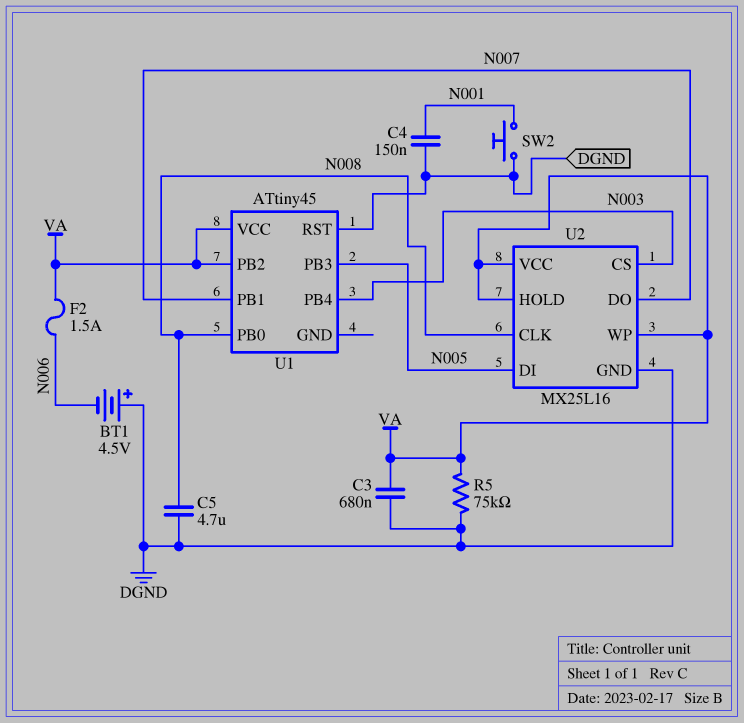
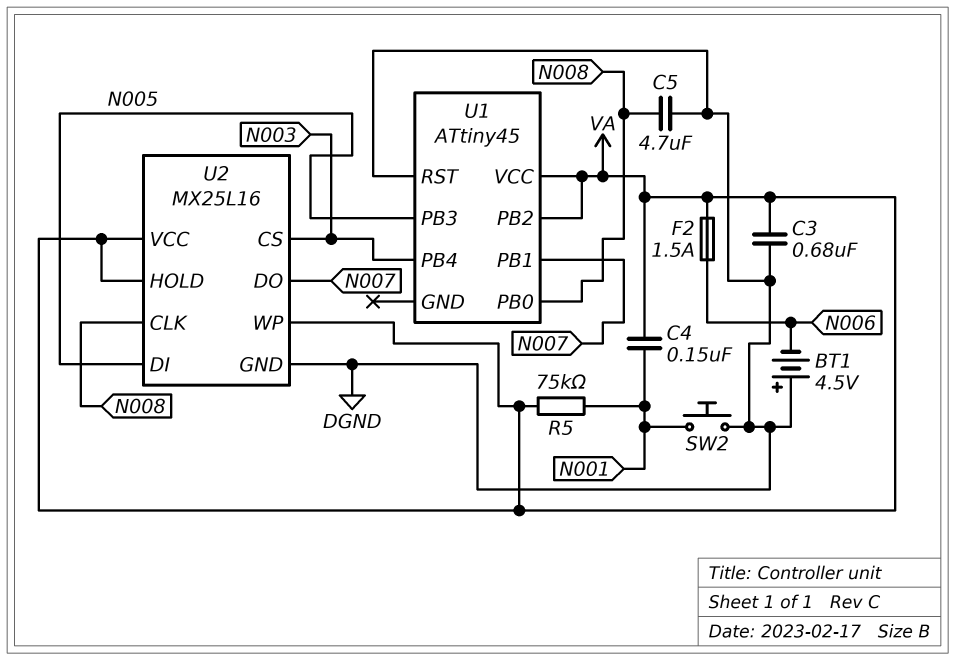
C4: 150nF (DGND, N001) -> 150nF (N001, VA)
R5: 75k (DGND, VA) -> 75k (N001, VA)

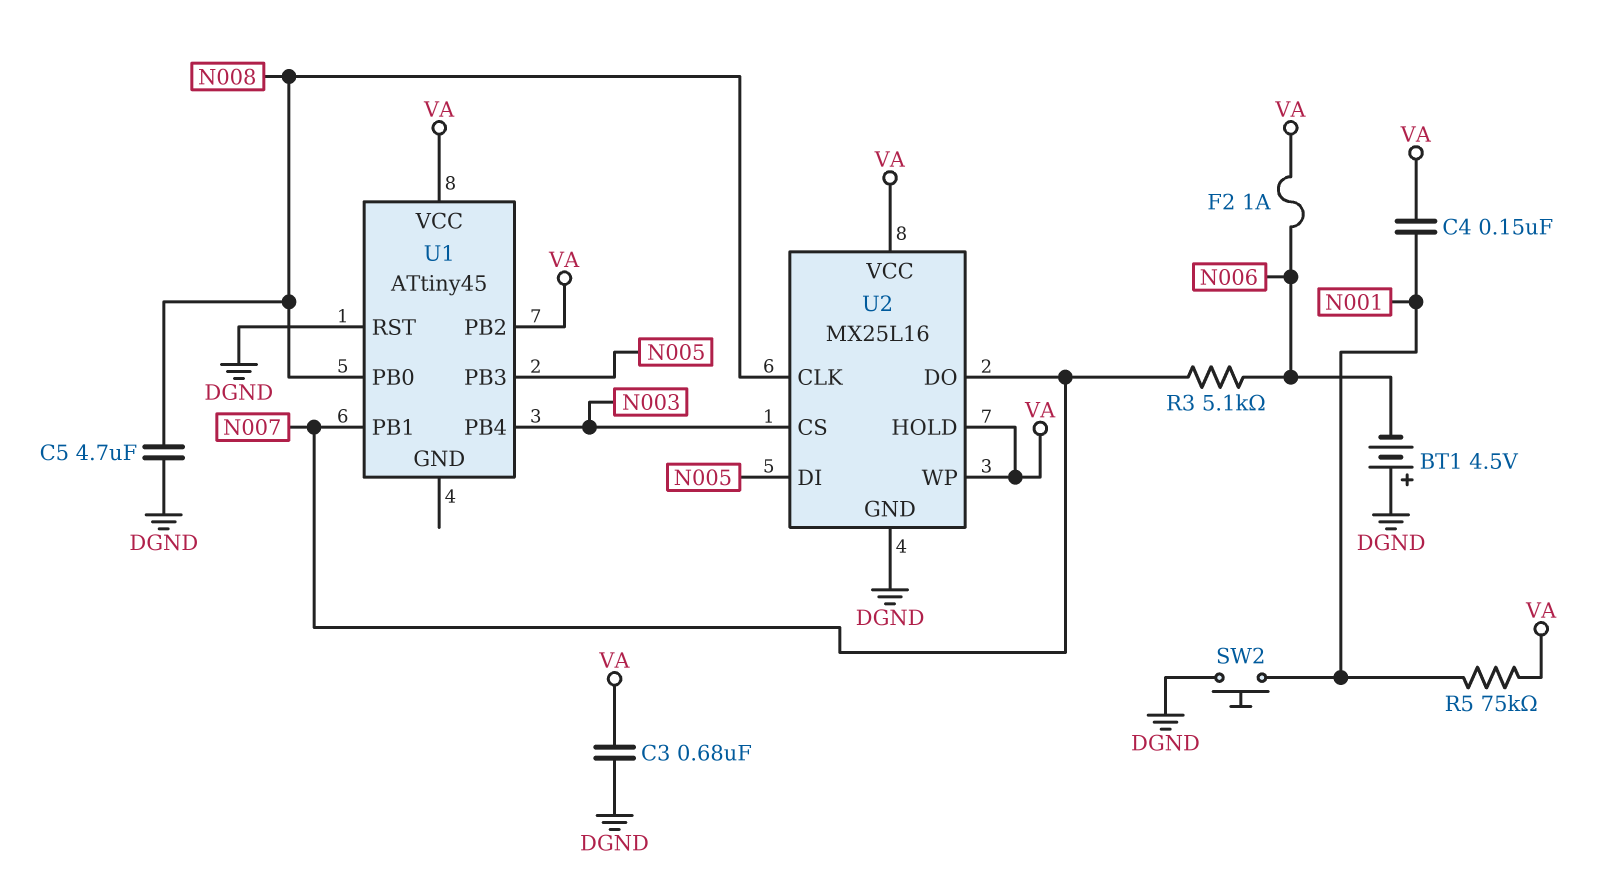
F2: 1.5A (N006, VA) -> 1A (N006, VA)
R3: none -> 5.1k (N006, N007)

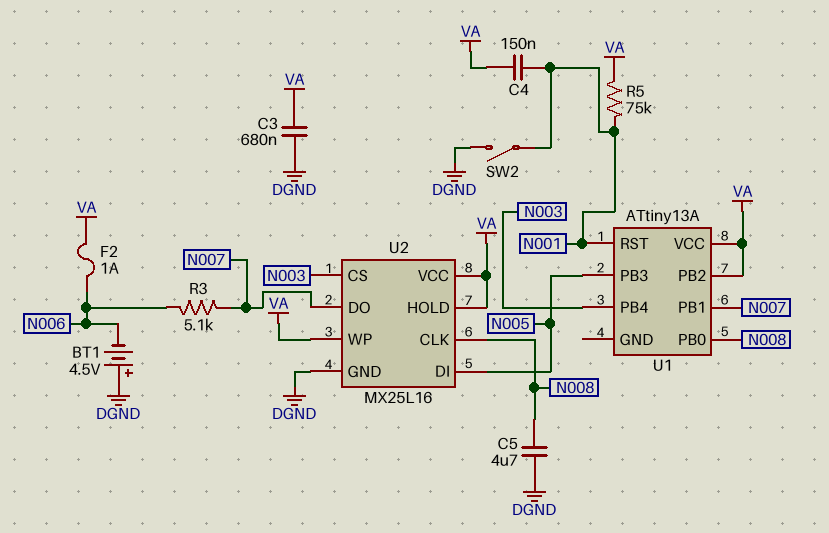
SW2: button (DGND, N001) -> switch (DGND, N001)
U1: ATtiny45 -> ATtiny13A
U1 pin RST: DGND -> N001

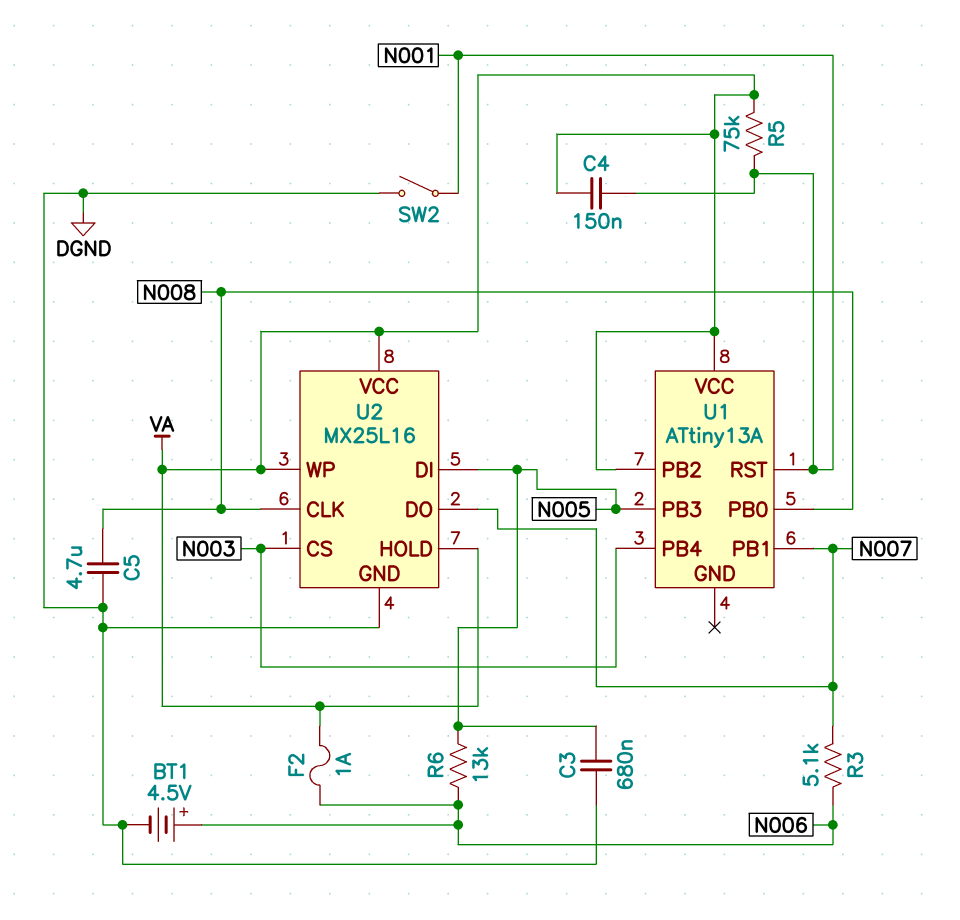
BT1: 4.5V (plus DGND, minus N006) -> 4.5V (plus N006, minus DGND)
C3: 680nF (DGND, VA) -> 680nF (DGND, N005)
R6: none -> 13k (N005, N006)

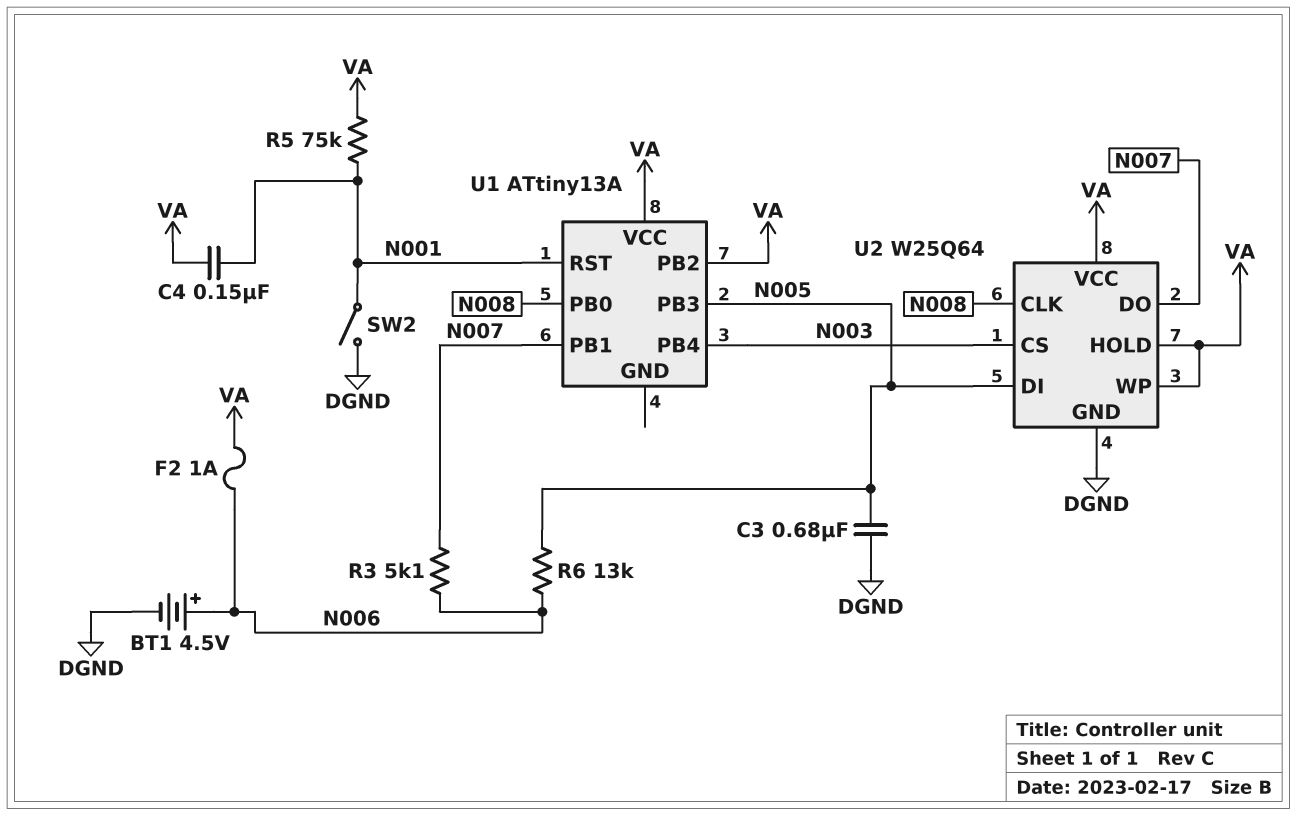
C5: 4.7uF (DGND, N008) -> none
U2: MX25L16 -> W25Q64

